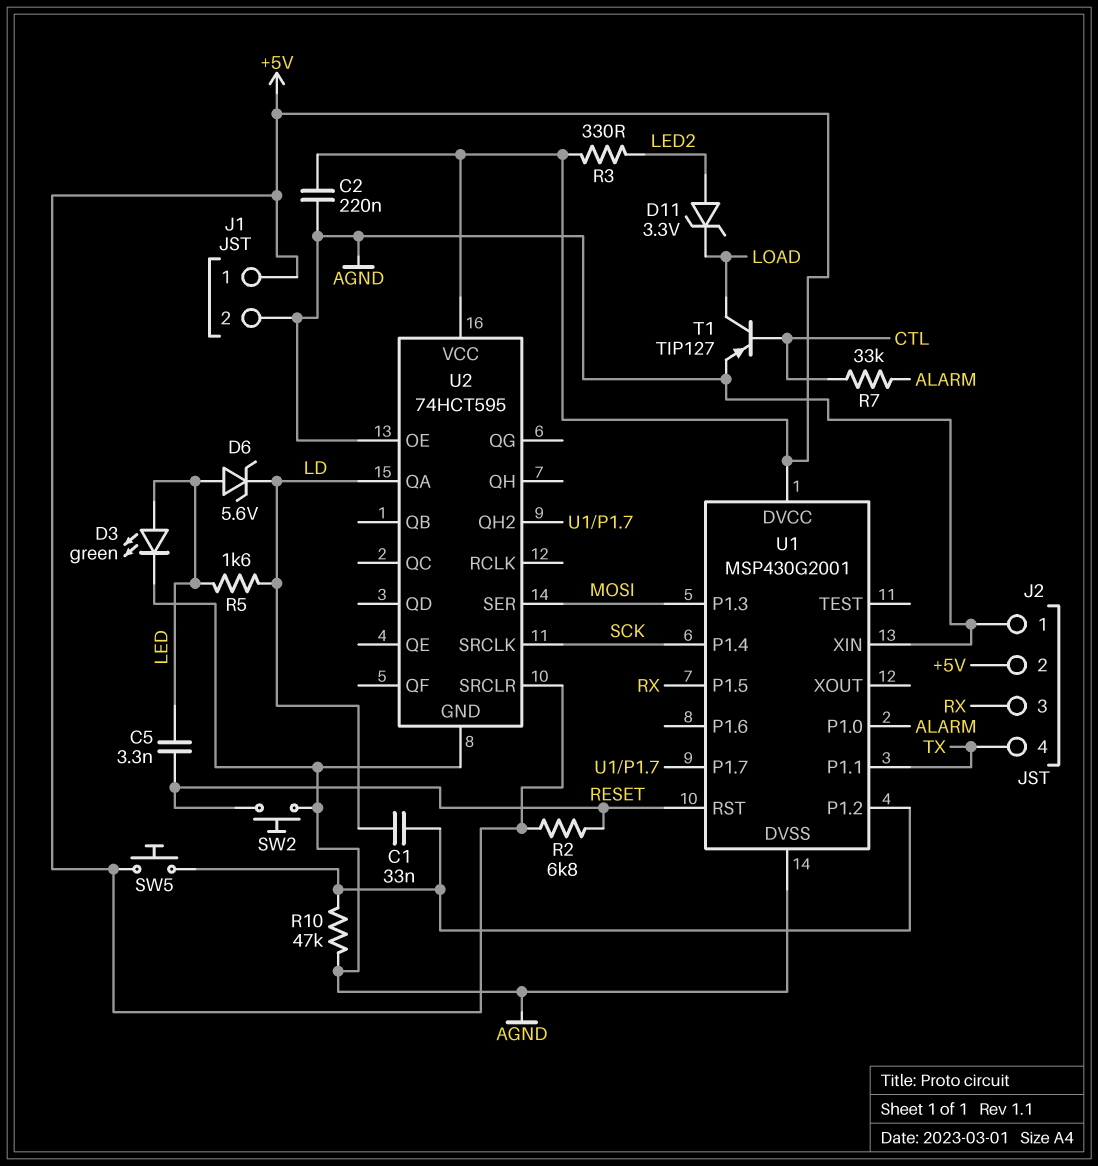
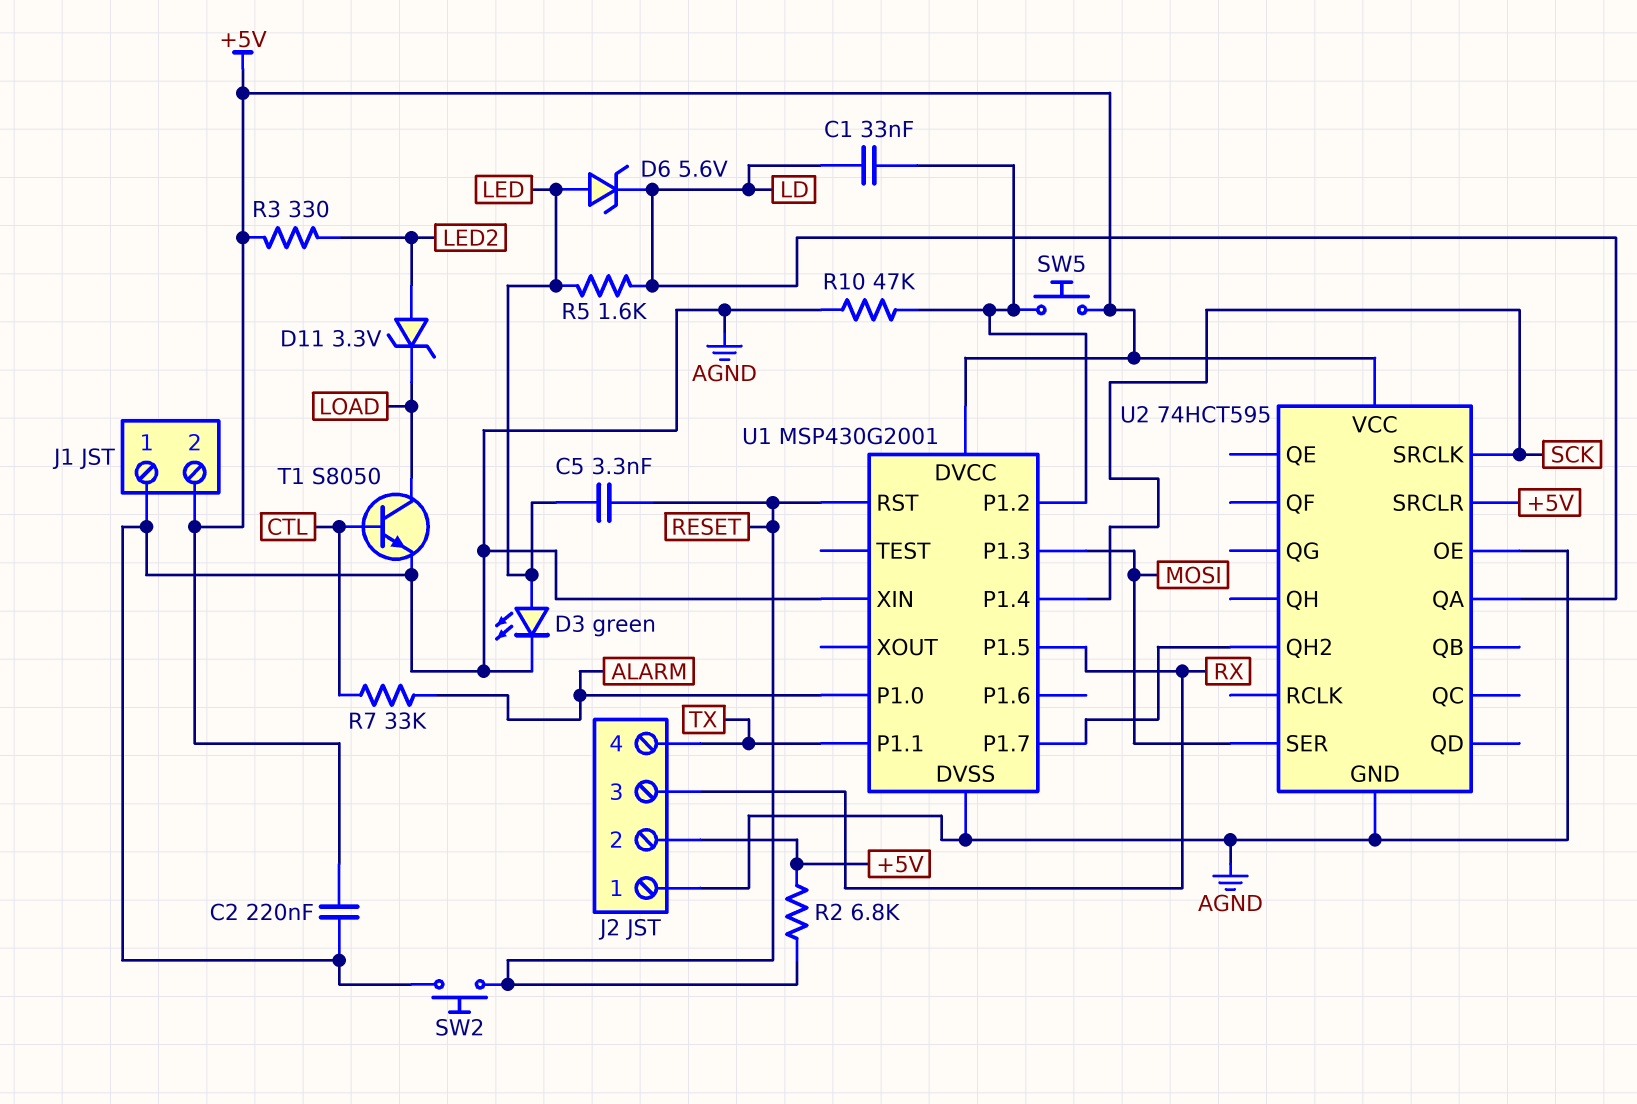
J1 pin 1: +5V -> AGND
J1 pin 2: AGND -> +5V
T1: PNP TIP127 (B CTL, C LOAD, E AGND) -> NPN S8050 (B CTL, C LOAD, E AGND)

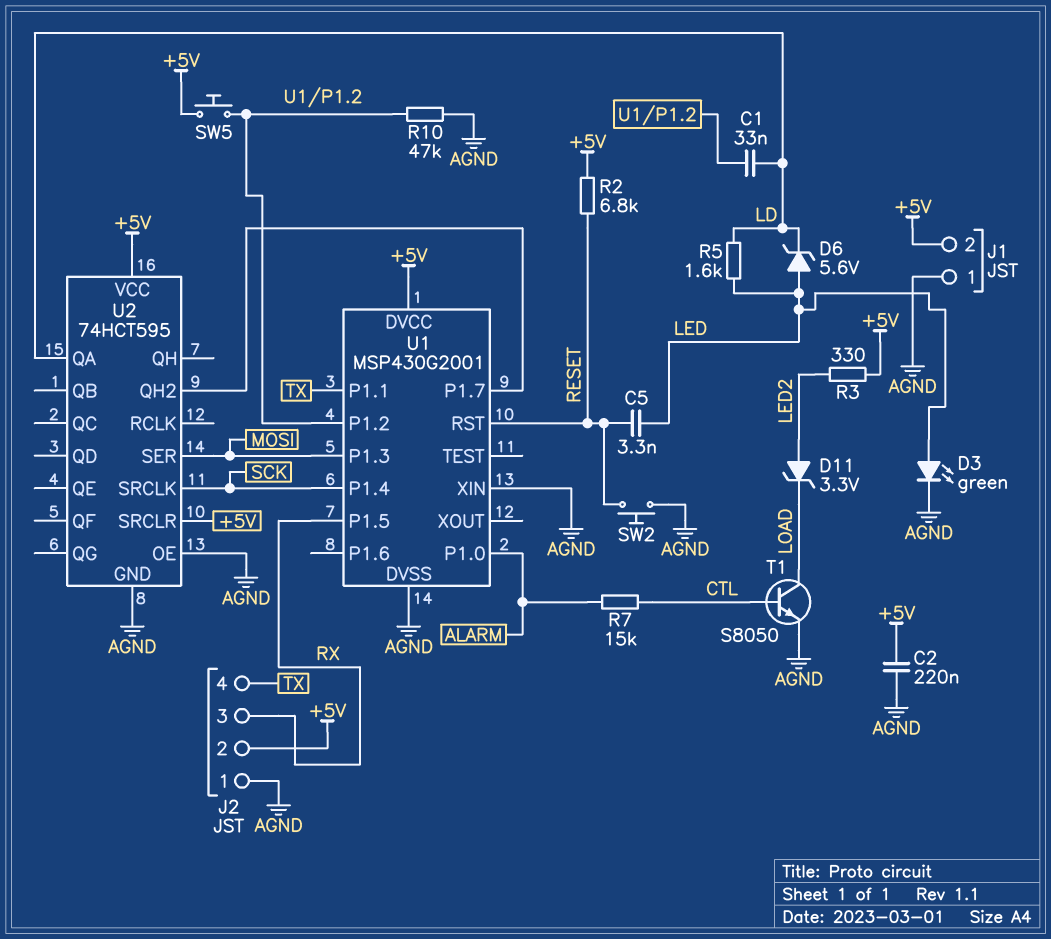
R7: 33k (ALARM, CTL) -> 15k (ALARM, CTL)

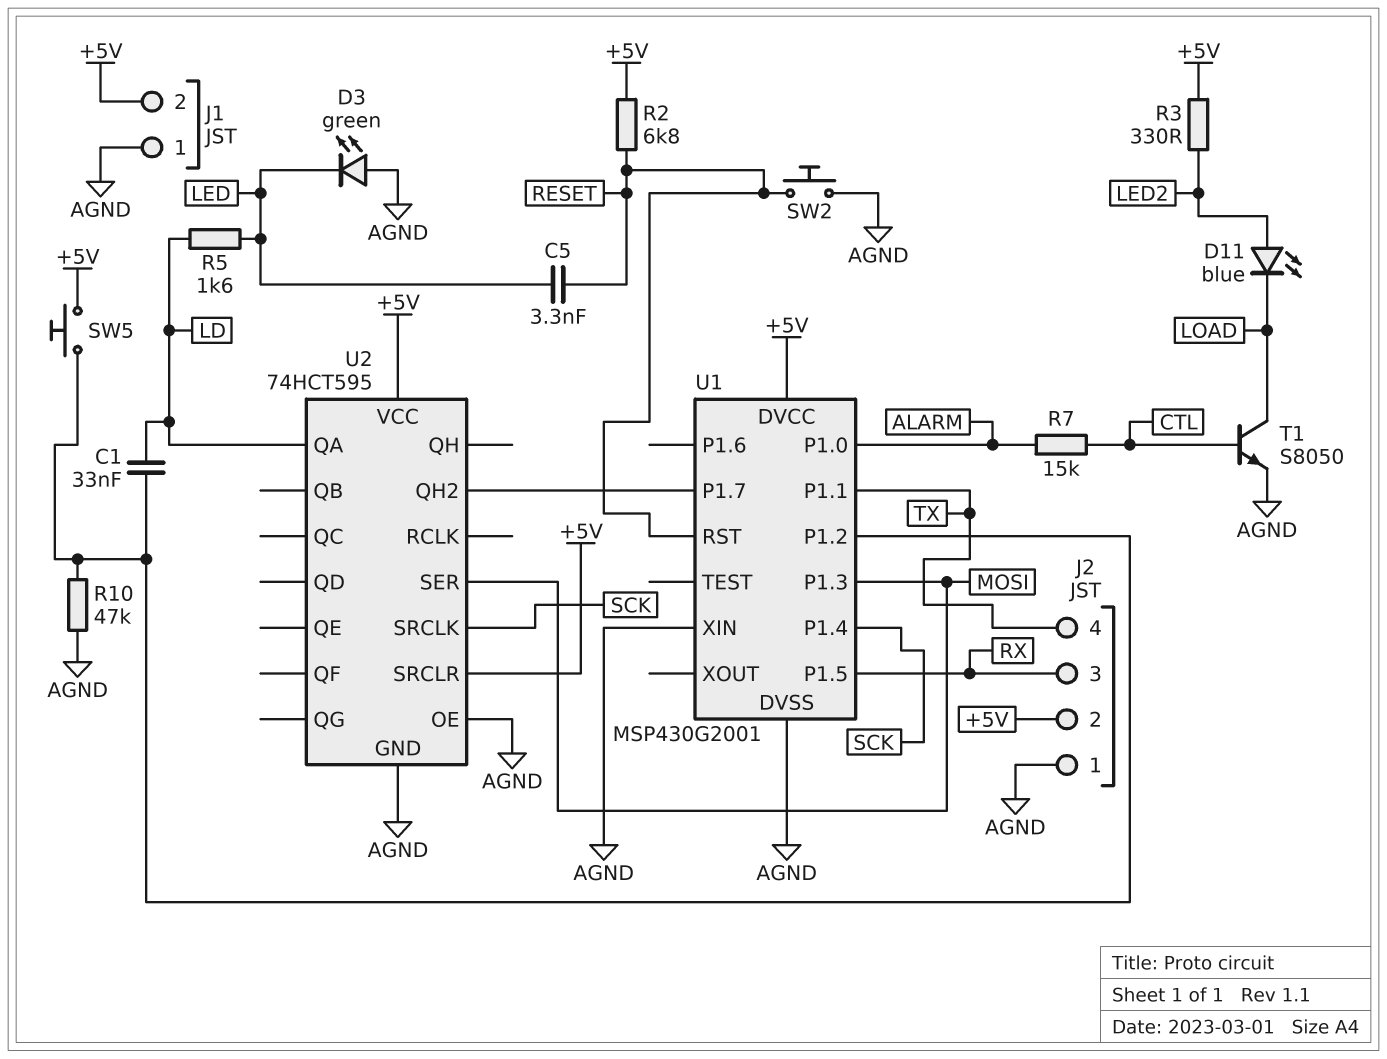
C2: 220nF (+5V, AGND) -> none
D3: LED green (A LED, K AGND) -> LED green (A AGND, K LED)
D6: zener 5.6V (A LED, K LD) -> none
D11: zener 3.3V (A LED2, K LOAD) -> LED blue (A LED2, K LOAD)

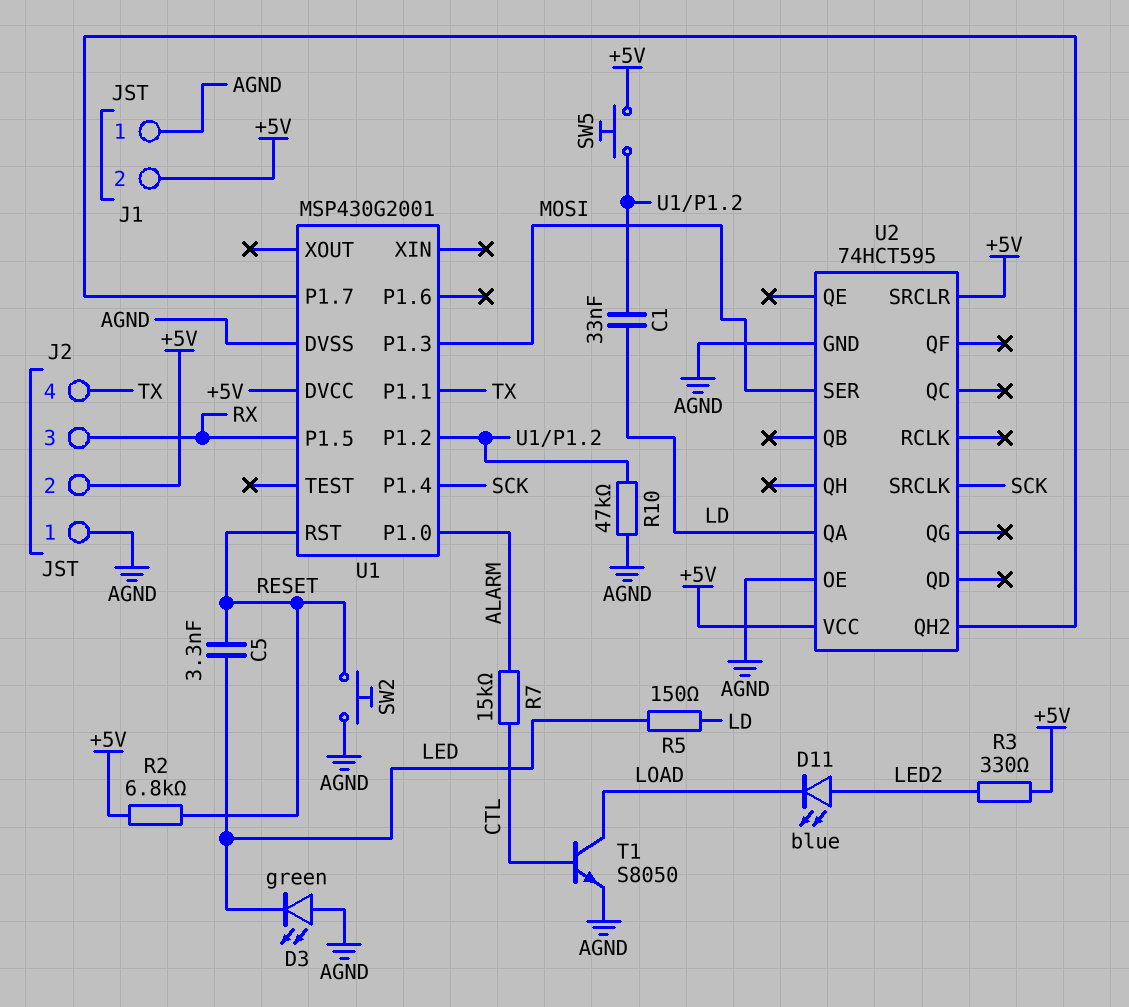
R5: 1.6k (LD, LED) -> 150 (LD, LED)
U1 pin XIN: AGND -> none

